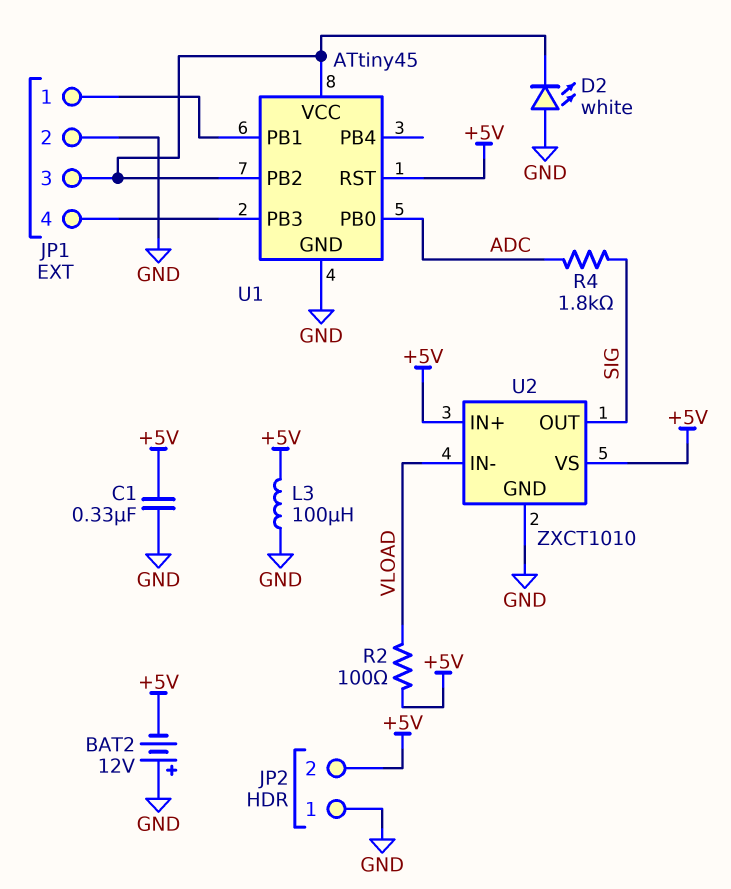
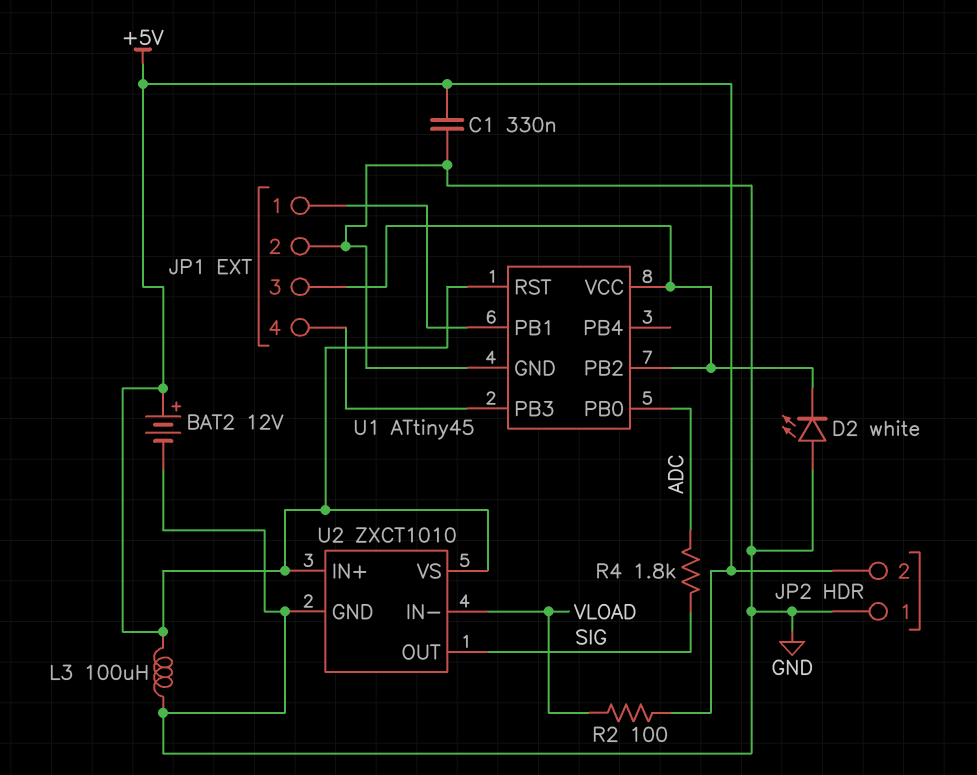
BAT2: 12V (plus GND, minus +5V) -> 12V (plus +5V, minus GND)

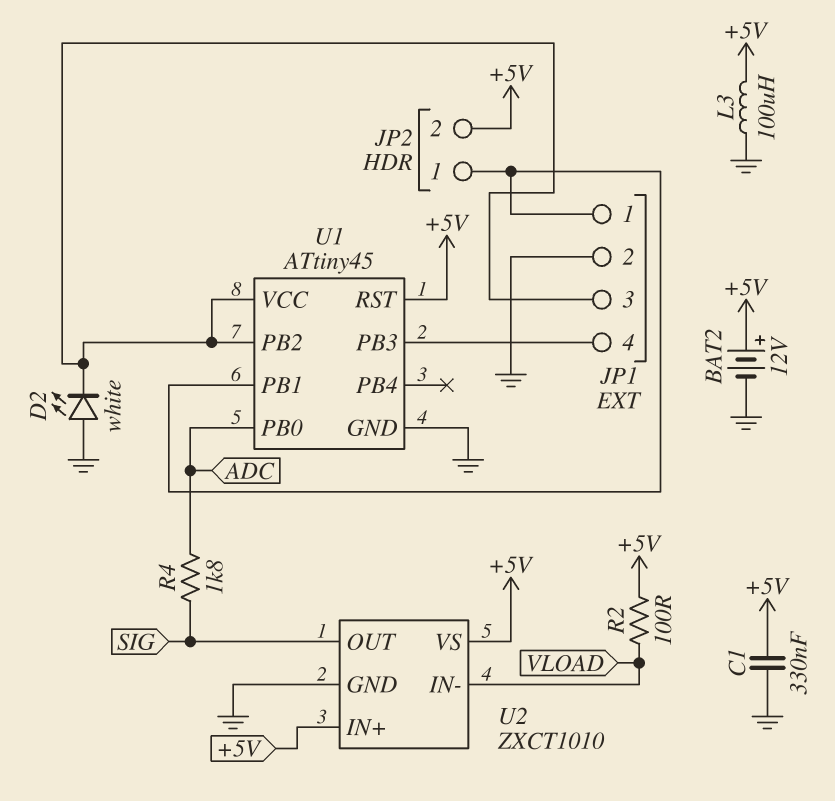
JP2 pin 1: GND -> JP1/1

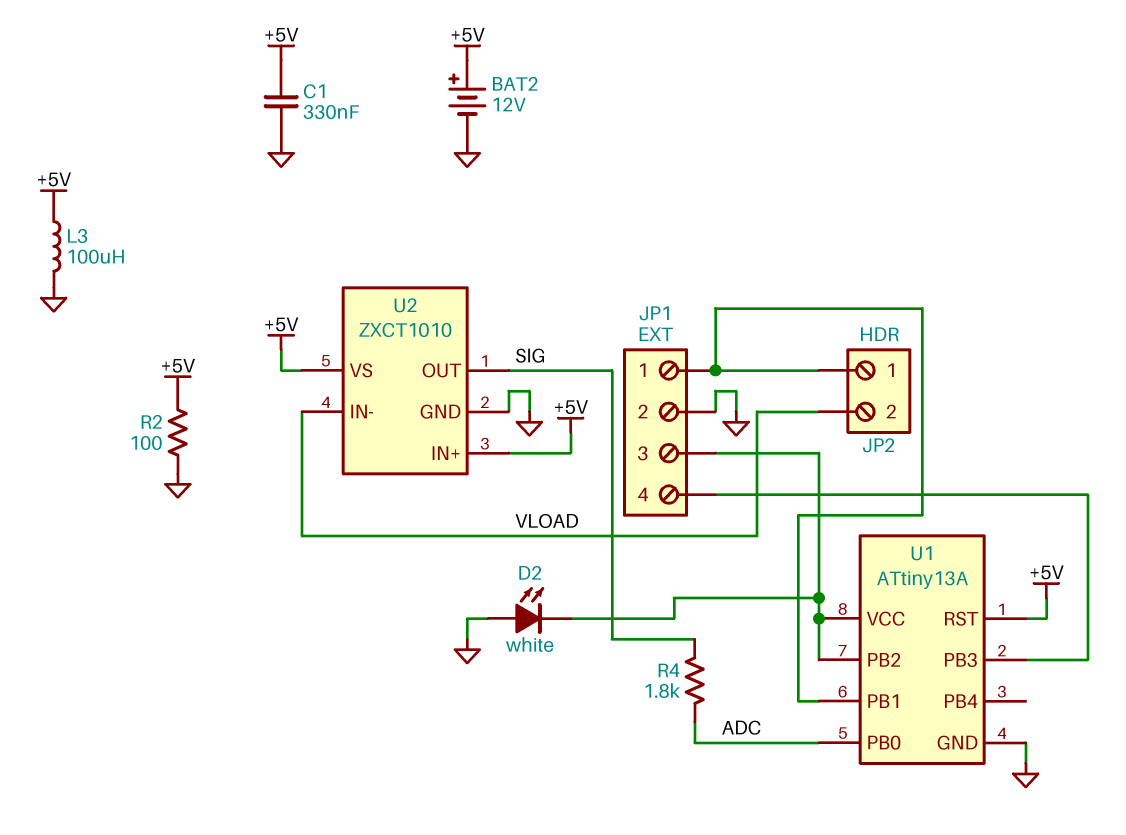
JP2 pin 2: +5V -> VLOAD
R2: 100 (+5V, VLOAD) -> 100 (+5V, GND)
U1: ATtiny45 -> ATtiny13A

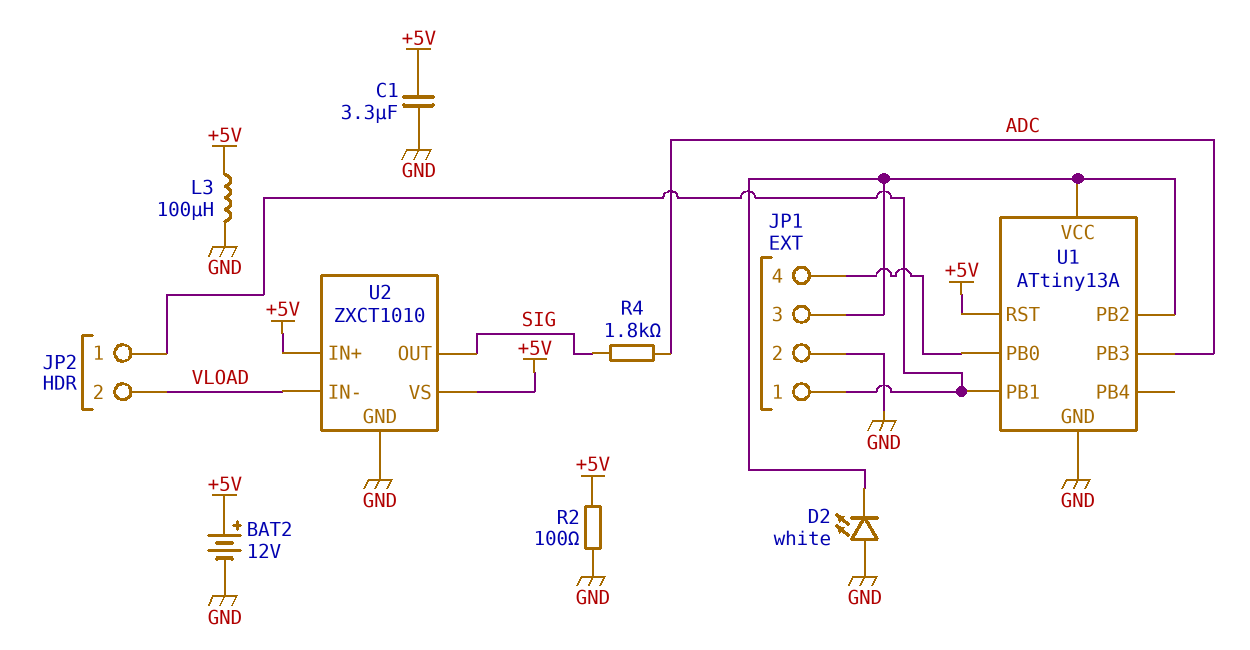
C1: 330nF (+5V, GND) -> 3.3uF (+5V, GND)
U1 pin PB0: ADC -> JP1/4
U1 pin PB3: JP1/4 -> ADC

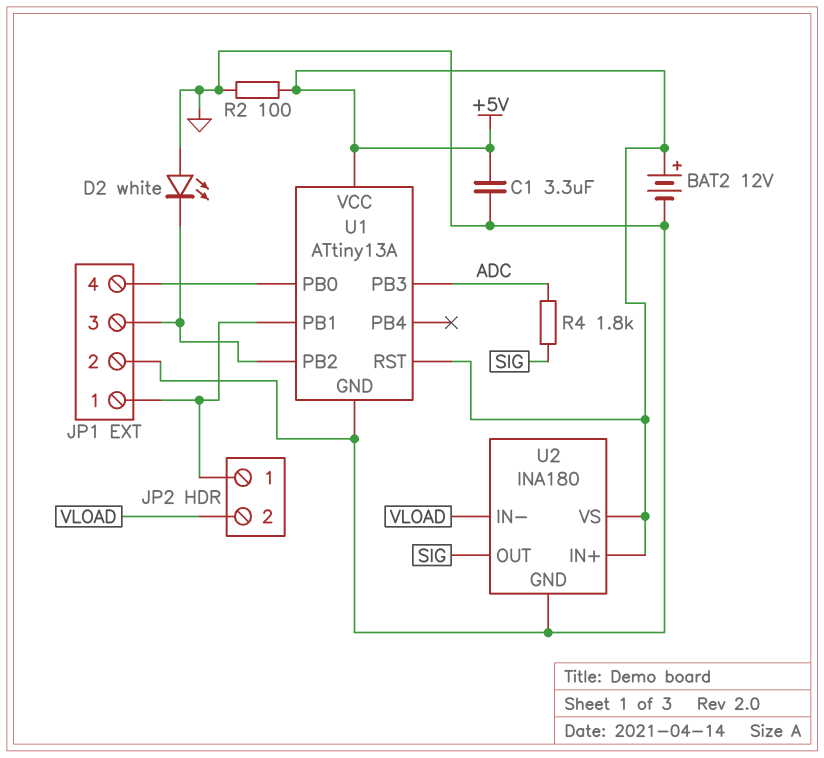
L3: 100uH (+5V, GND) -> none
U1 pin VCC: JP1/3 -> +5V
U2: ZXCT1010 -> INA180

